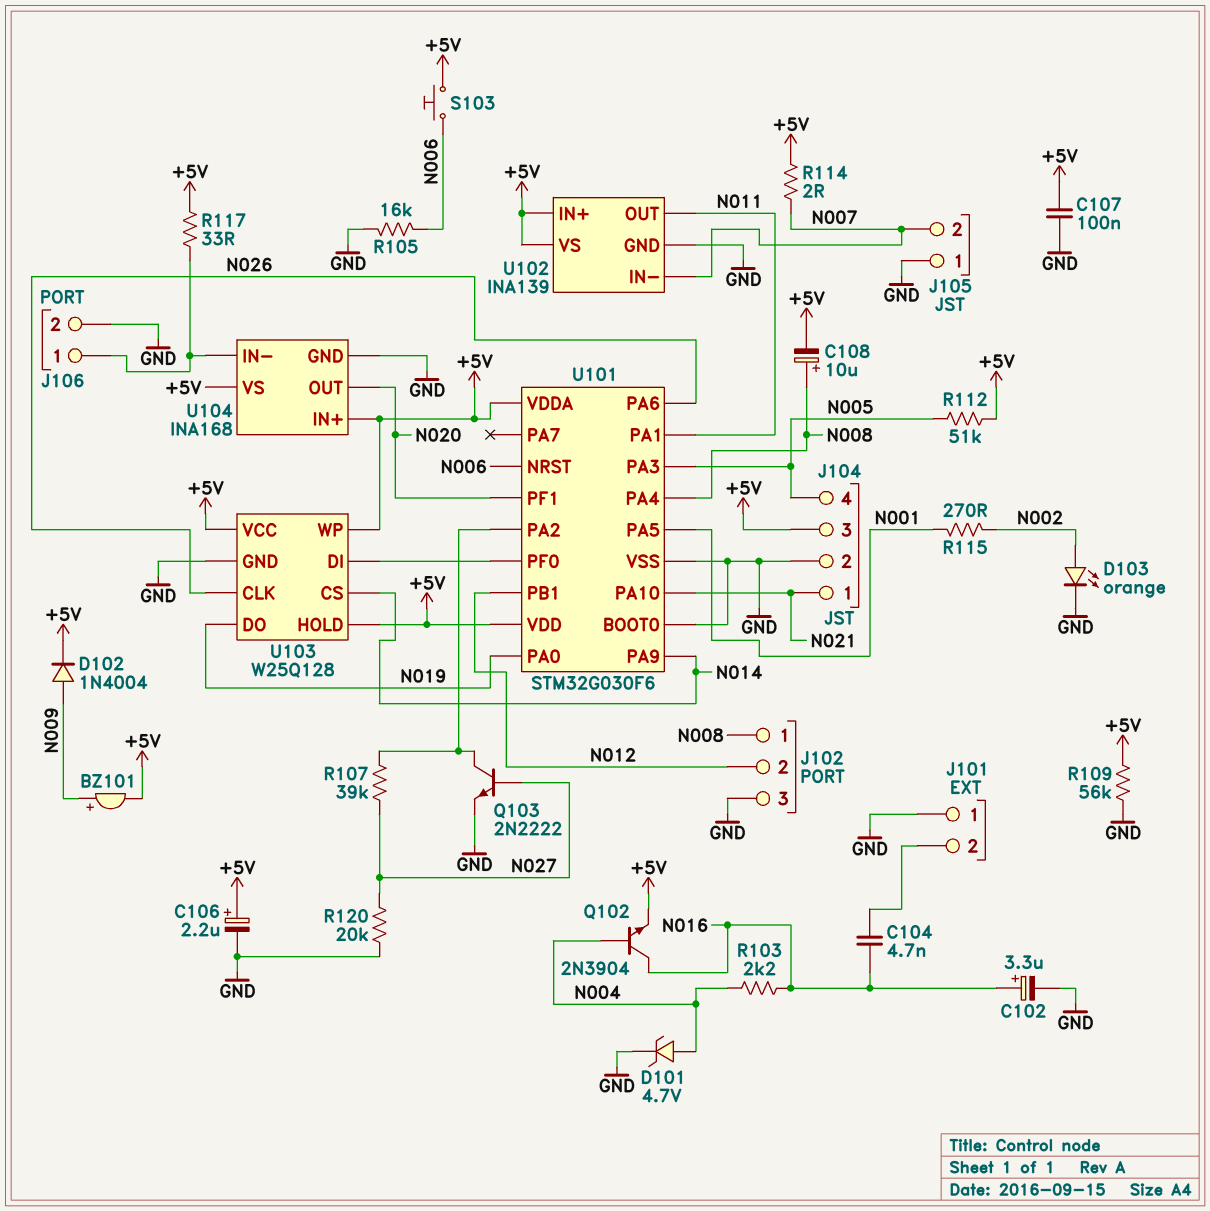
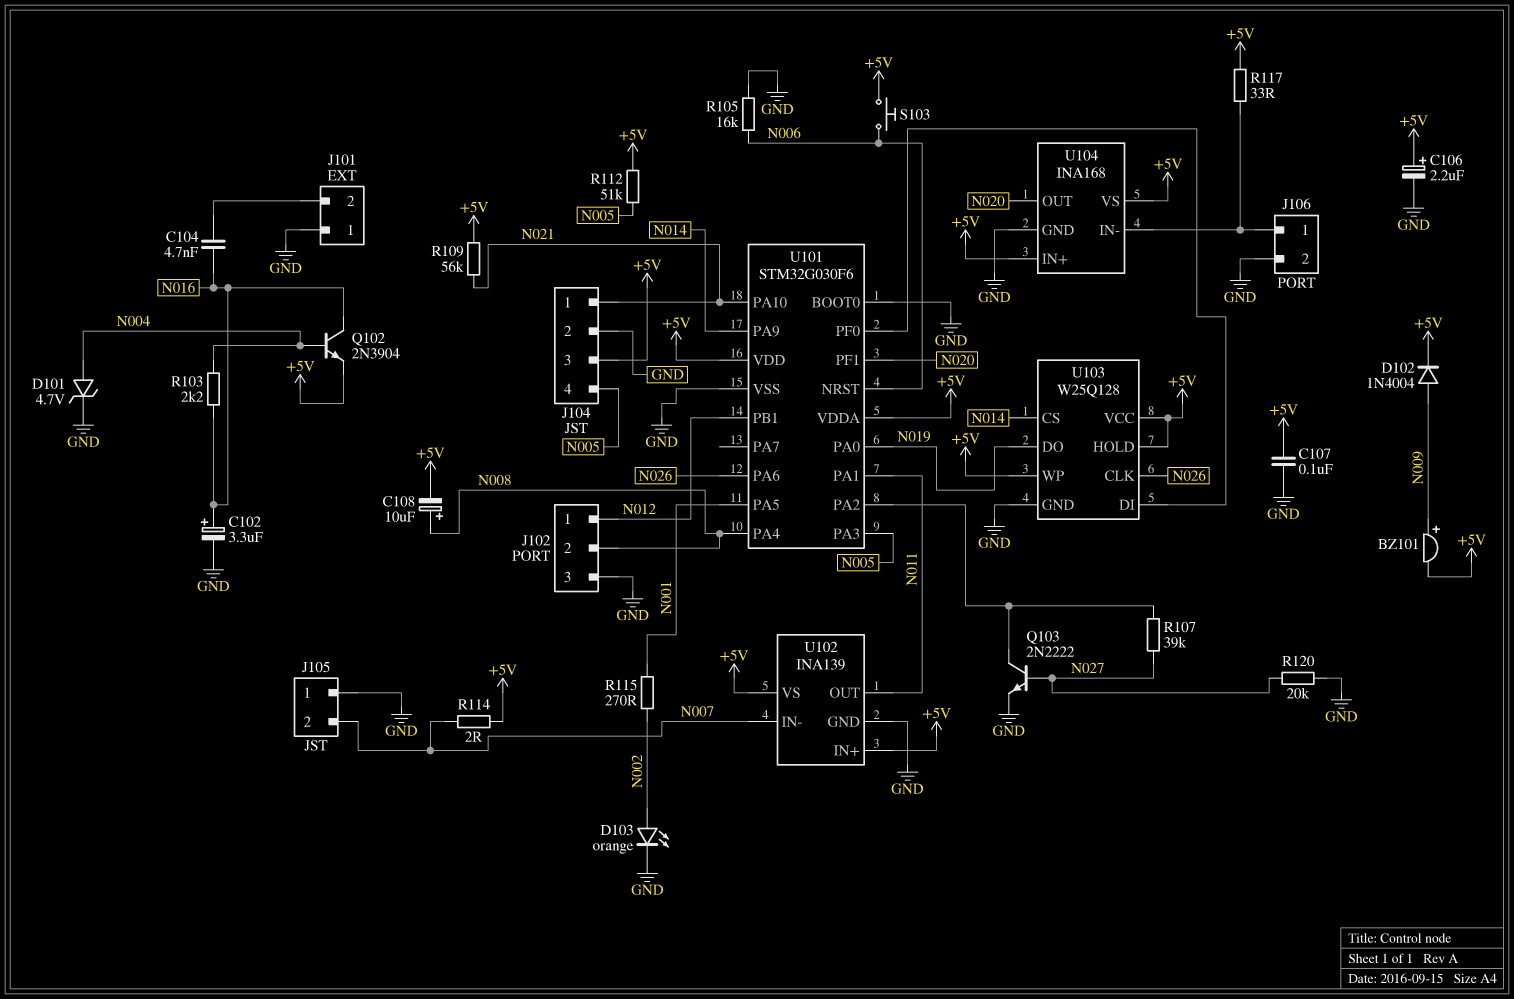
J102 pin 1: N008 -> N012
J102 pin 2: N012 -> N008
R109: 56k (+5V, GND) -> 56k (+5V, N021)

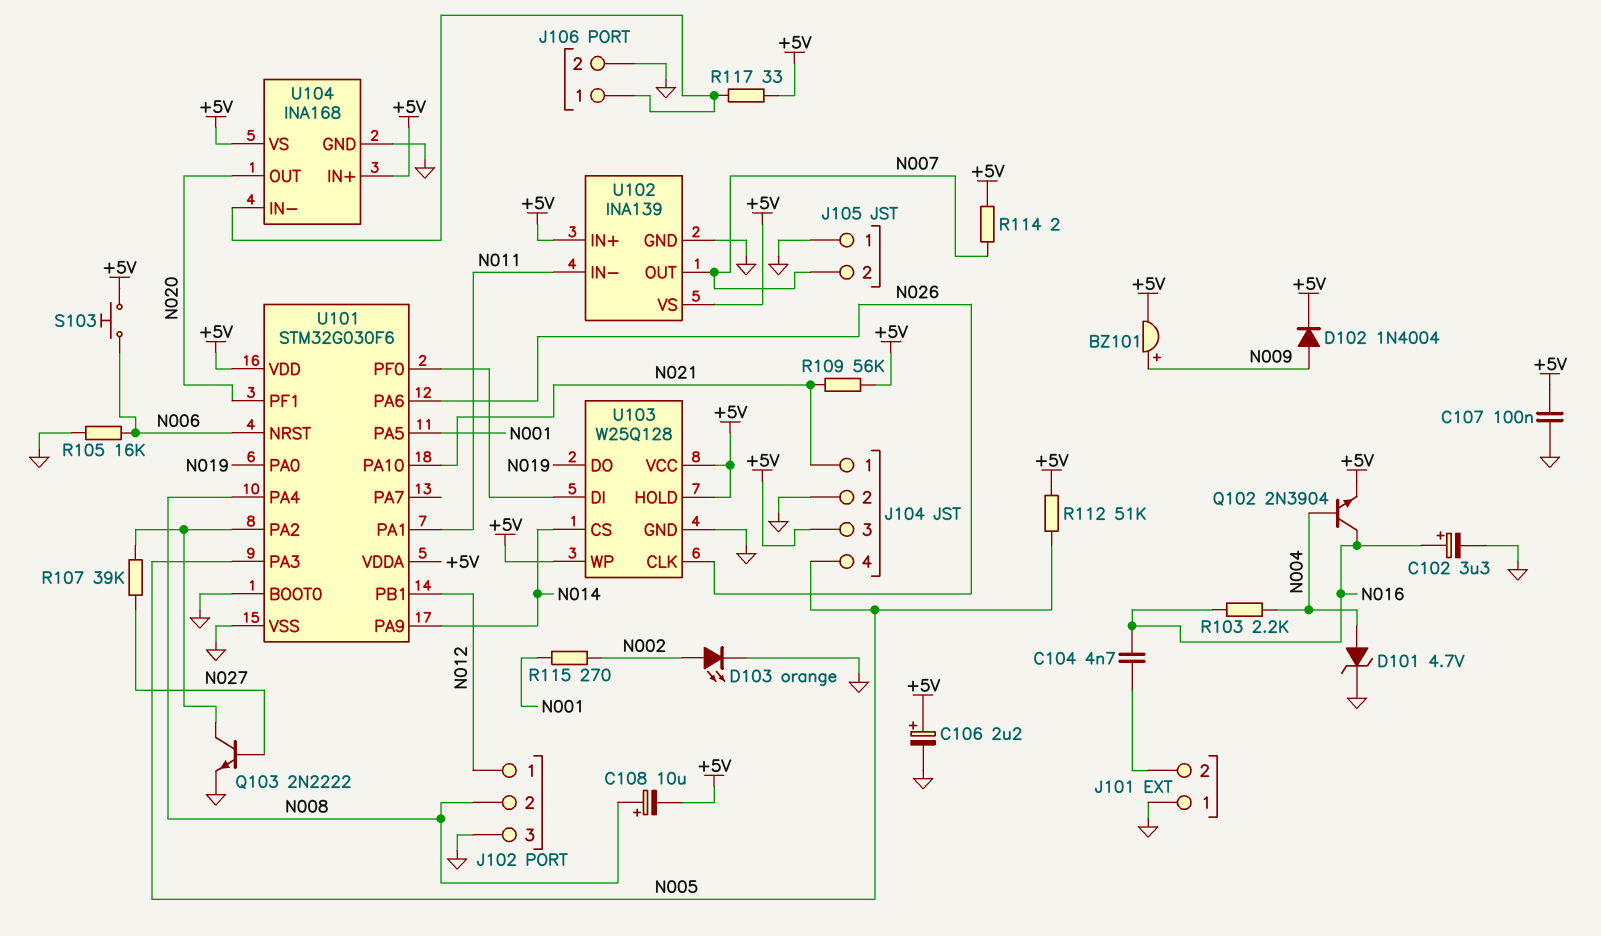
R120: 20k (GND, N027) -> none
U102 pin IN-: N007 -> N011
U102 pin OUT: N011 -> N007

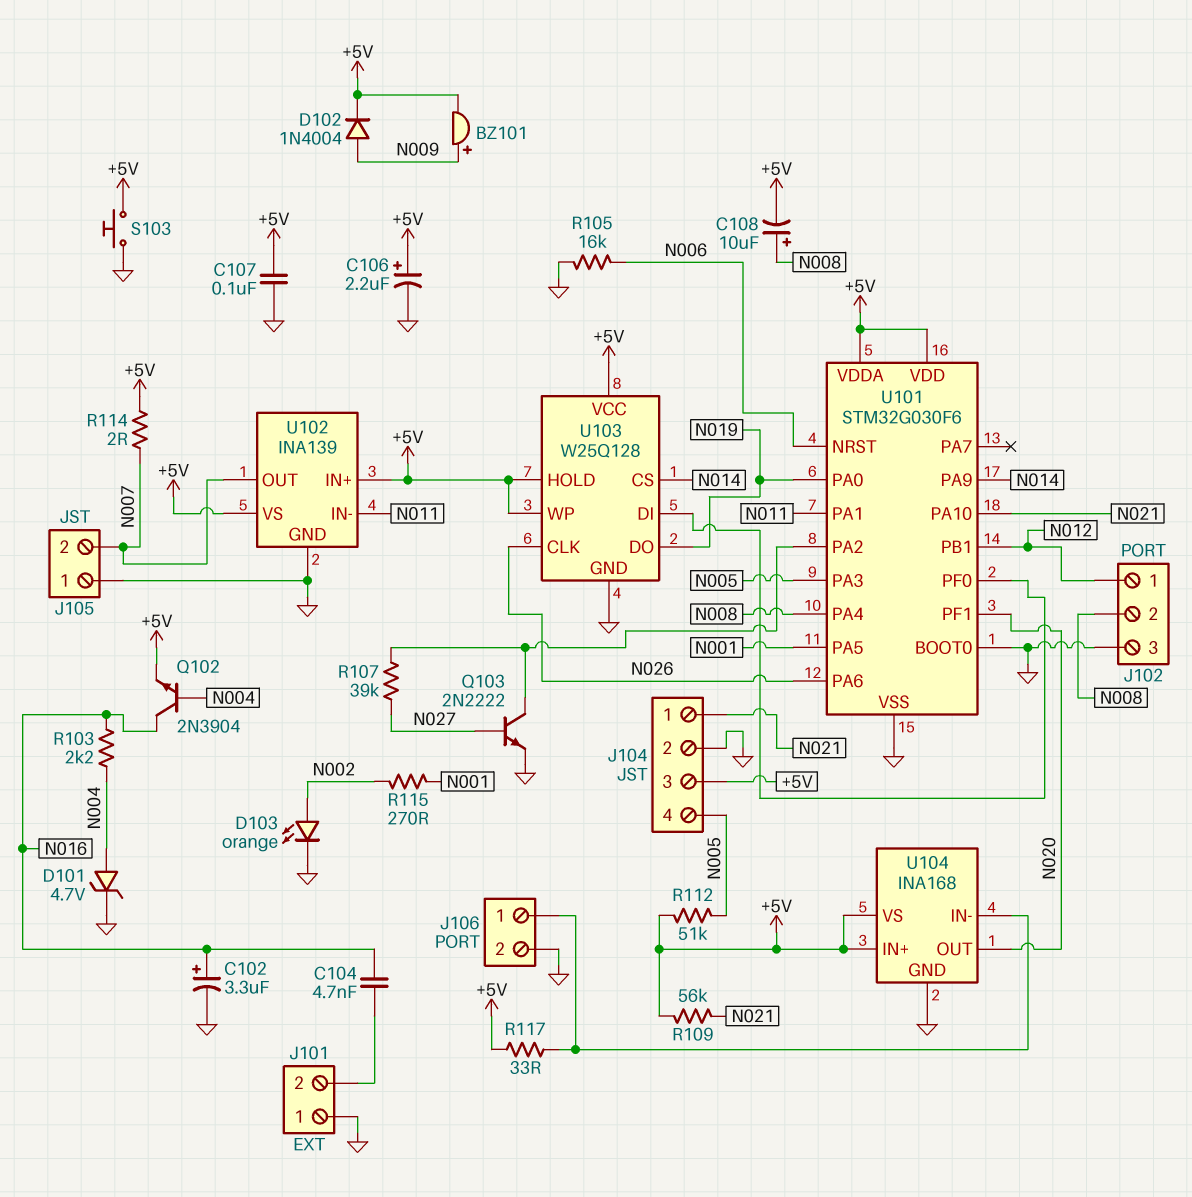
S103: button (+5V, N006) -> button (+5V, GND)

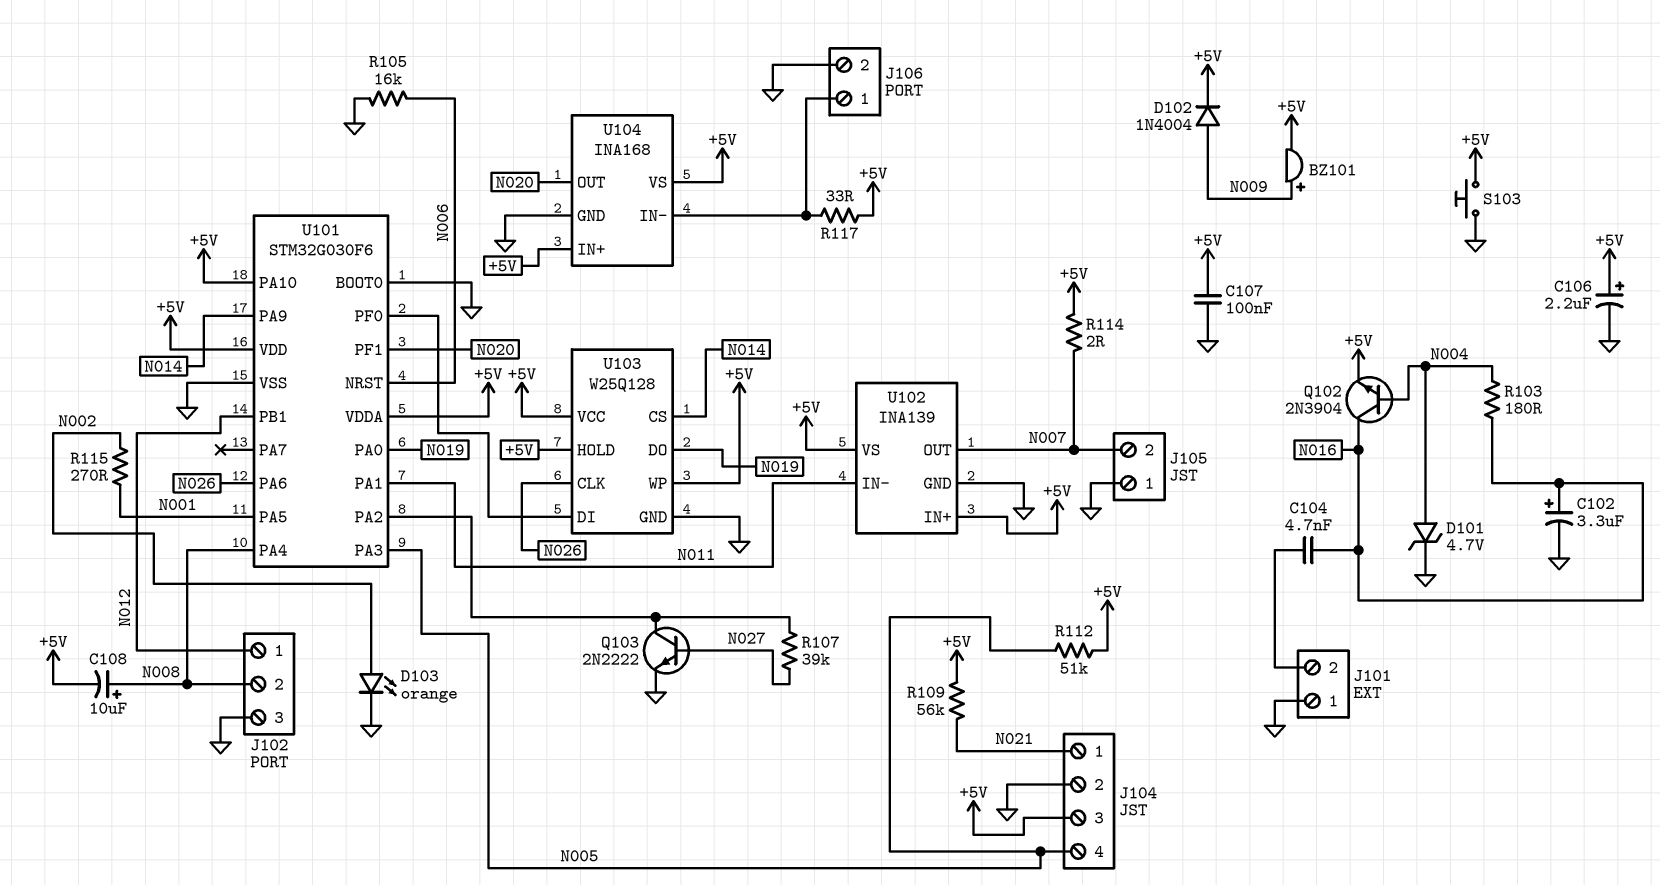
R103: 2.2k (N004, N016) -> 180 (N004, N016)
U101 pin PA10: N021 -> +5V

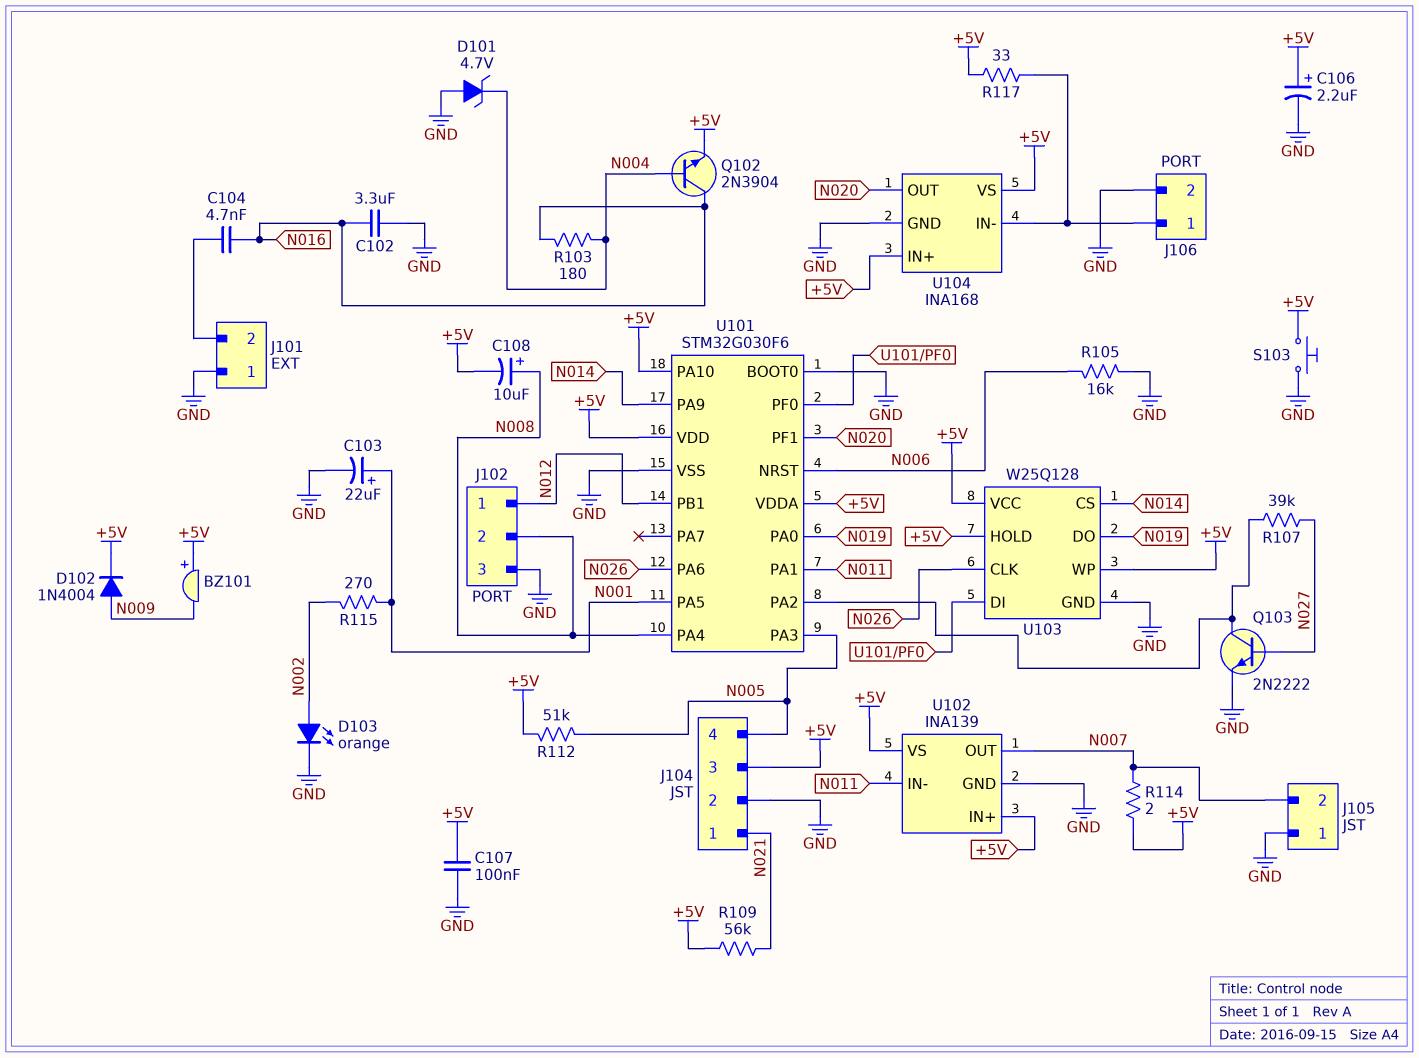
BZ101: buzzer (plus N009, minus +5V) -> buzzer (plus +5V, minus N009)
C102: 3.3uF (plus N016, minus GND) -> 3.3uF (GND, N016)
C103: none -> 22uF (plus N001, minus GND)
D101: zener 4.7V (A N004, K GND) -> zener 4.7V (A GND, K N004)

